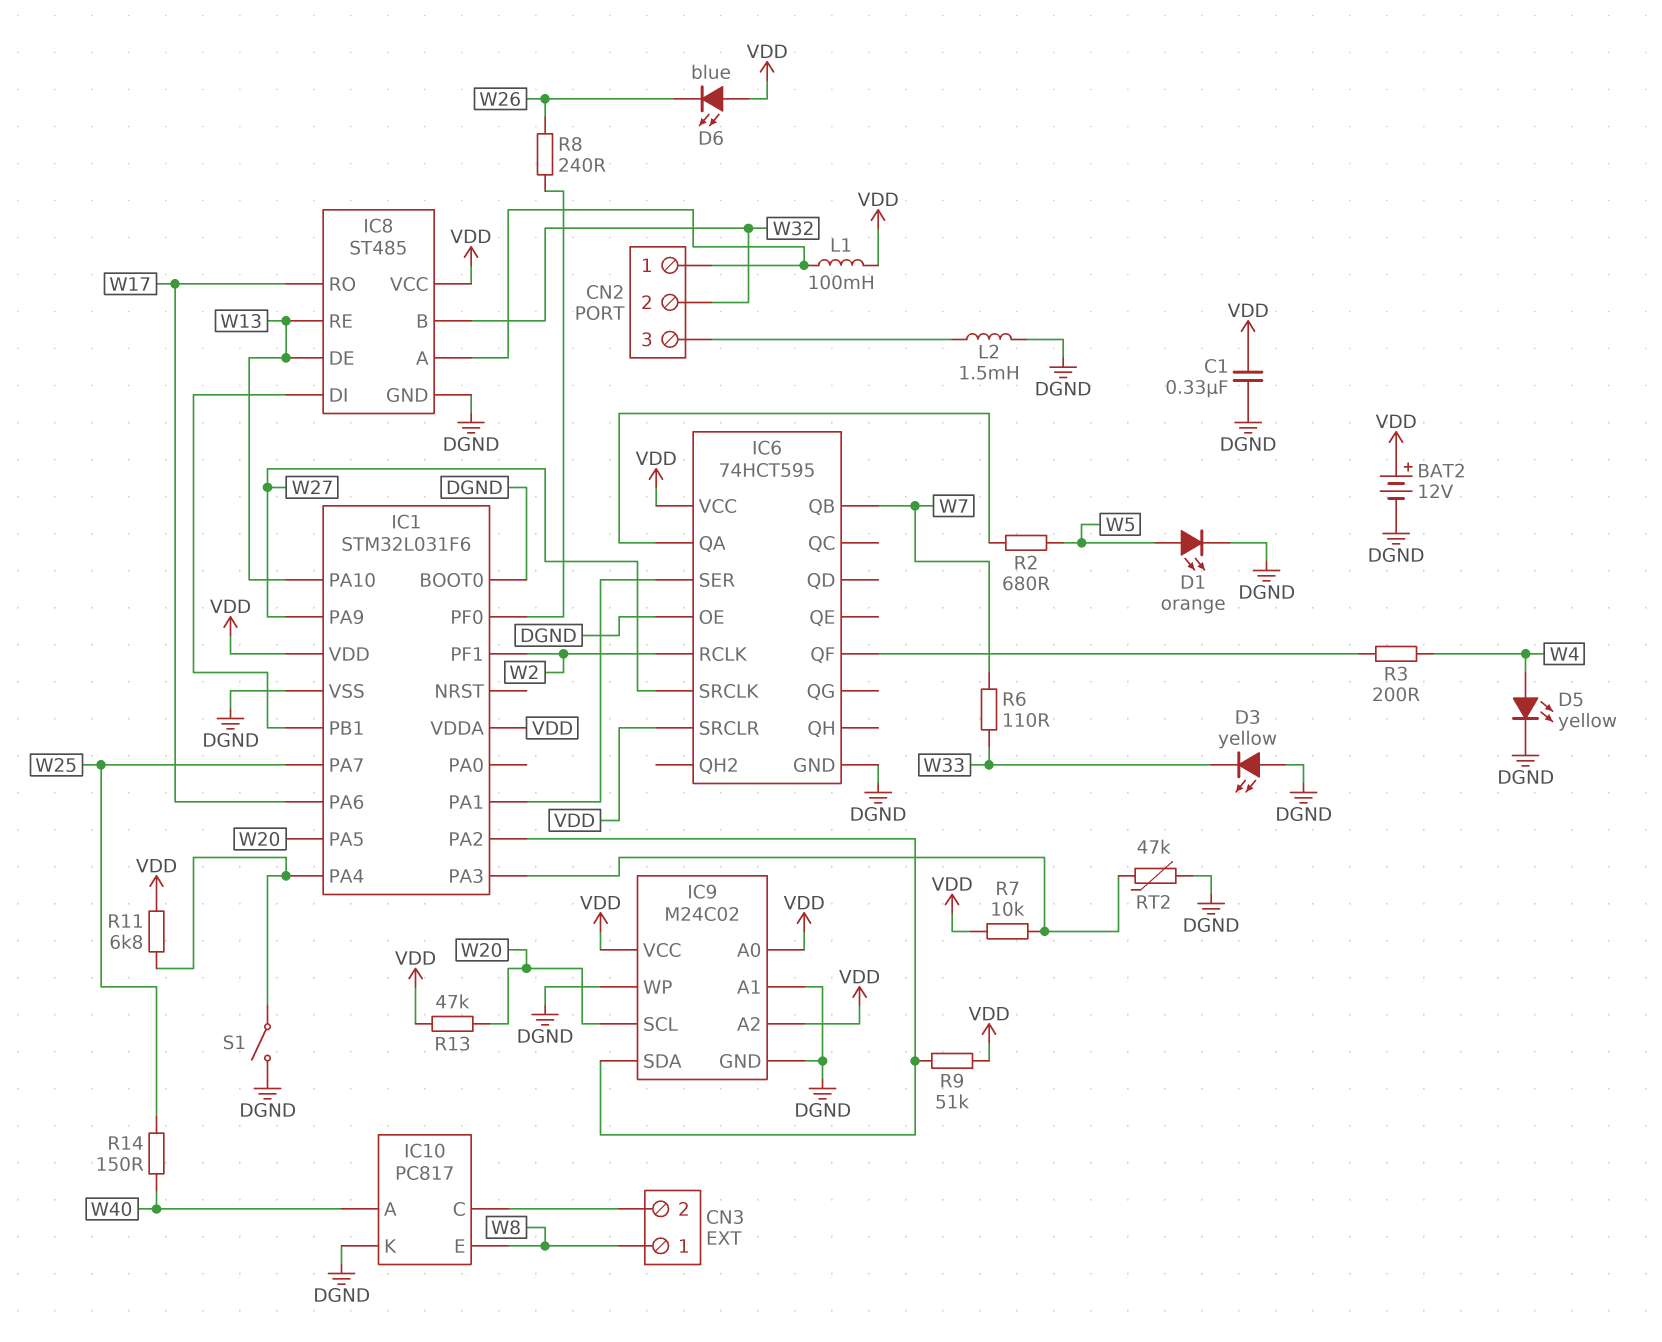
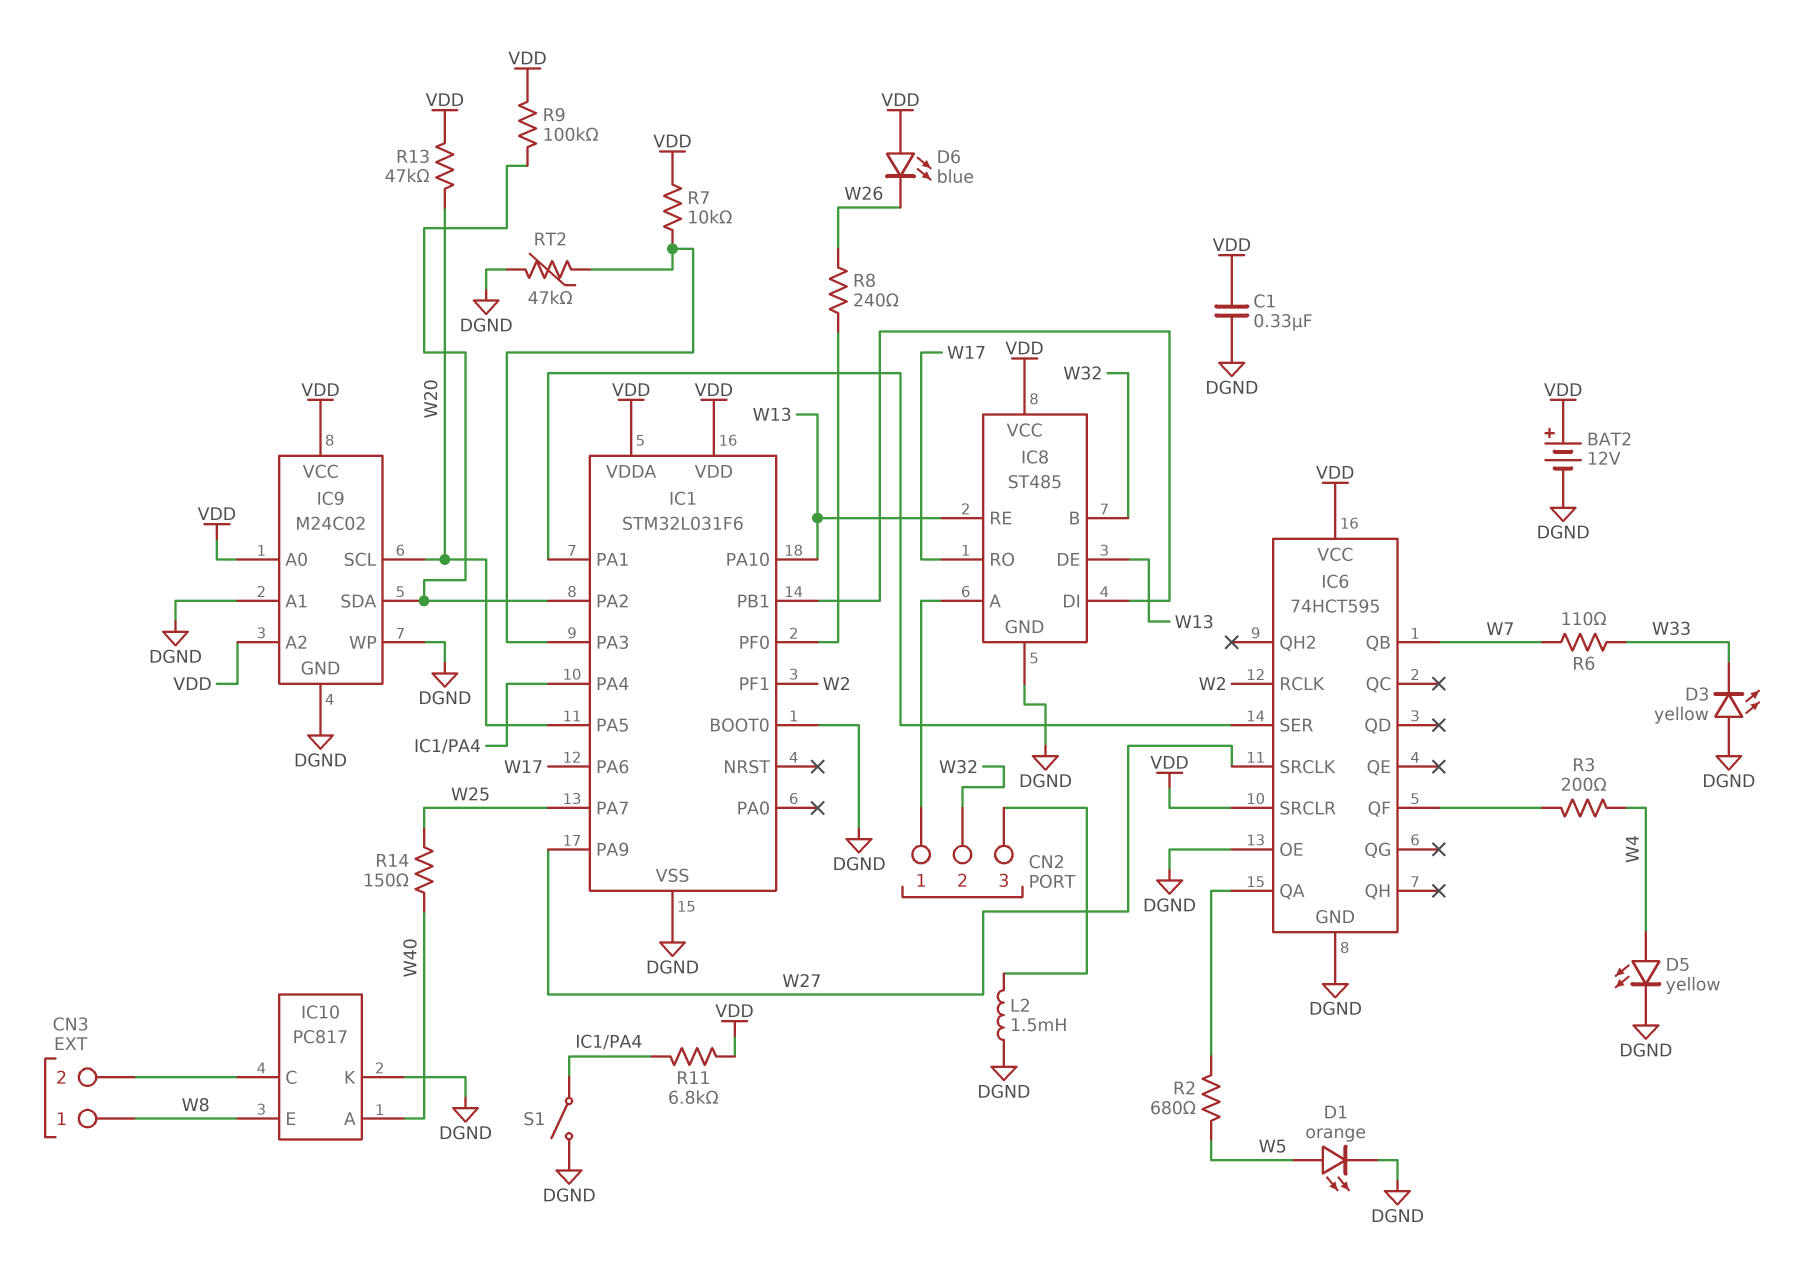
L1: 100mH (CN2/1, VDD) -> none
R9: 51k (IC1/PA2, VDD) -> 100k (IC1/PA2, VDD)

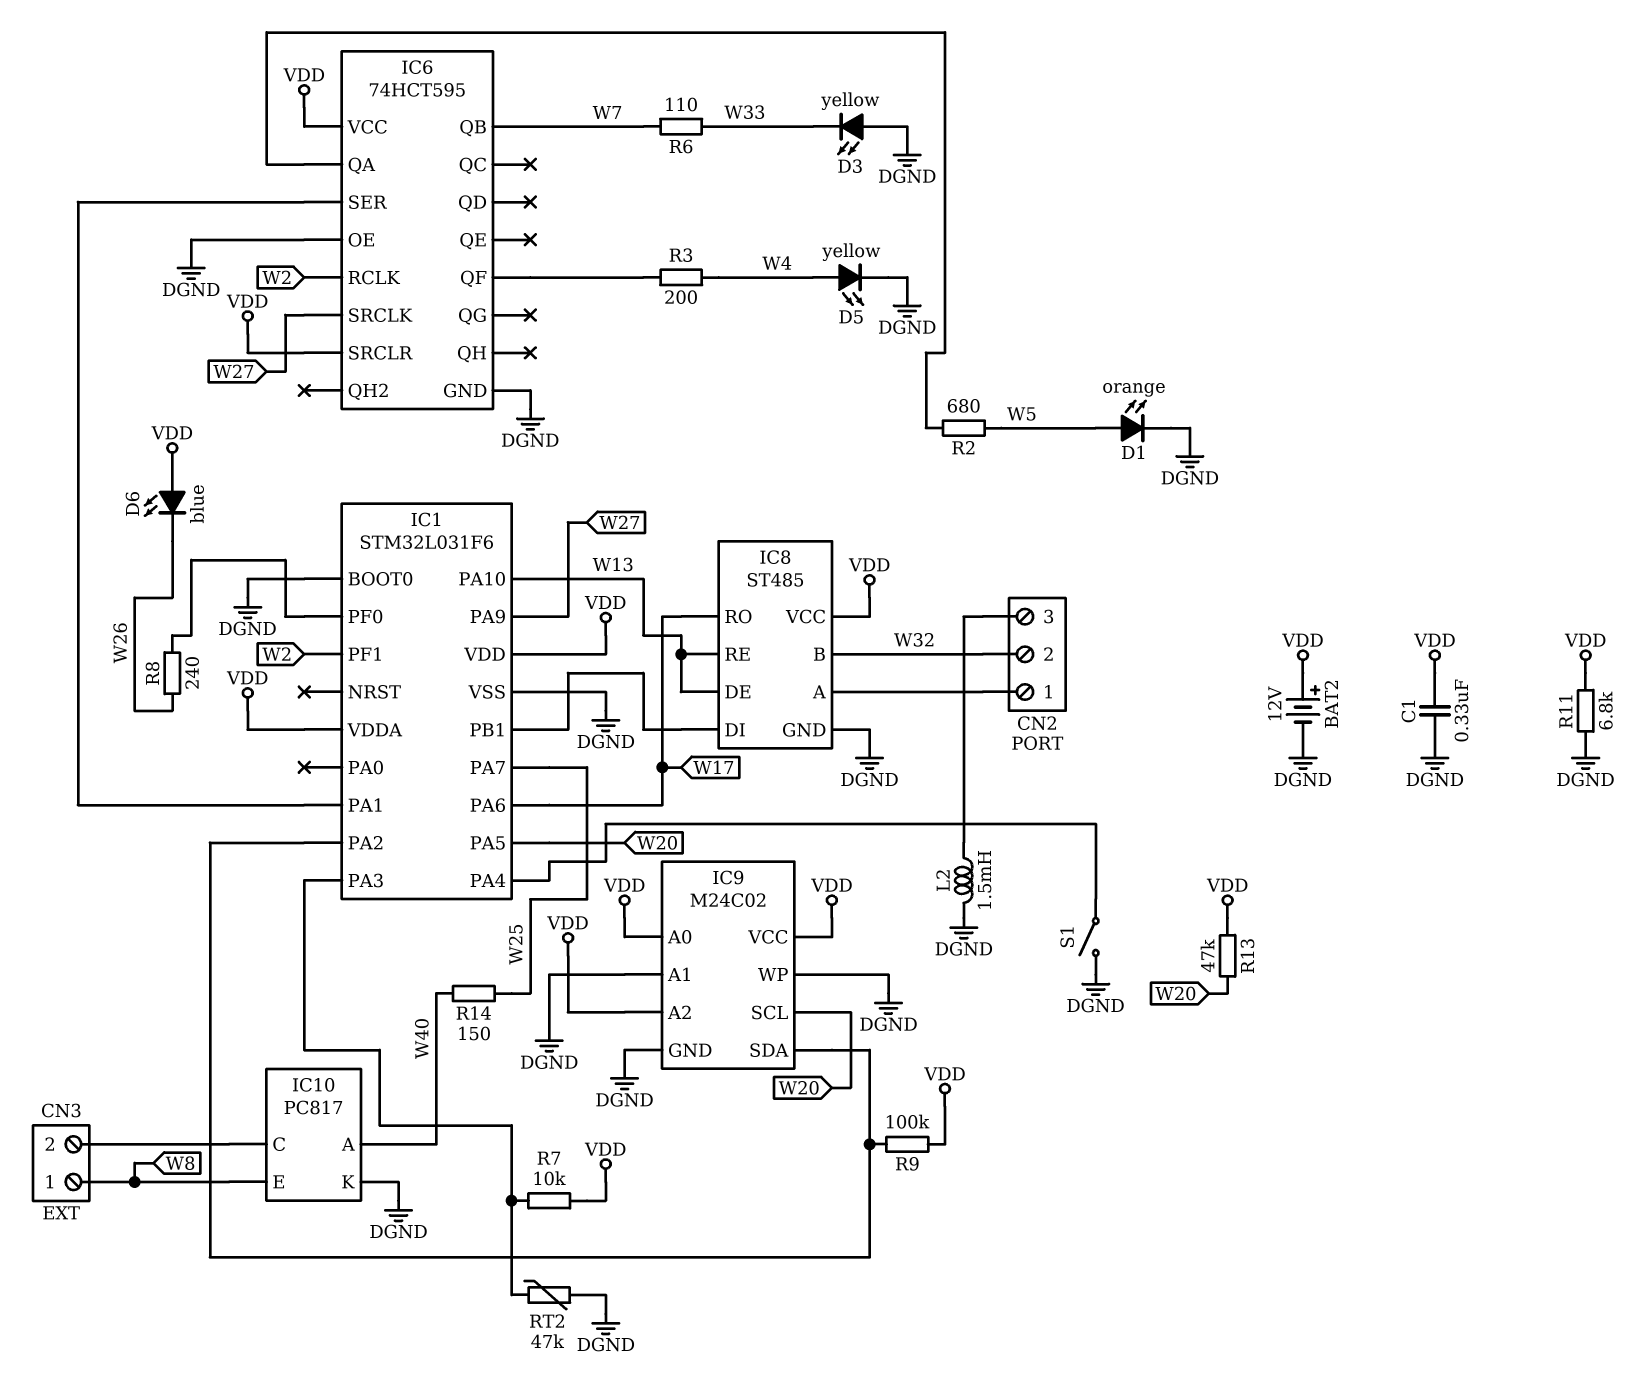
R11: 6.8k (IC1/PA4, VDD) -> 6.8k (DGND, VDD)

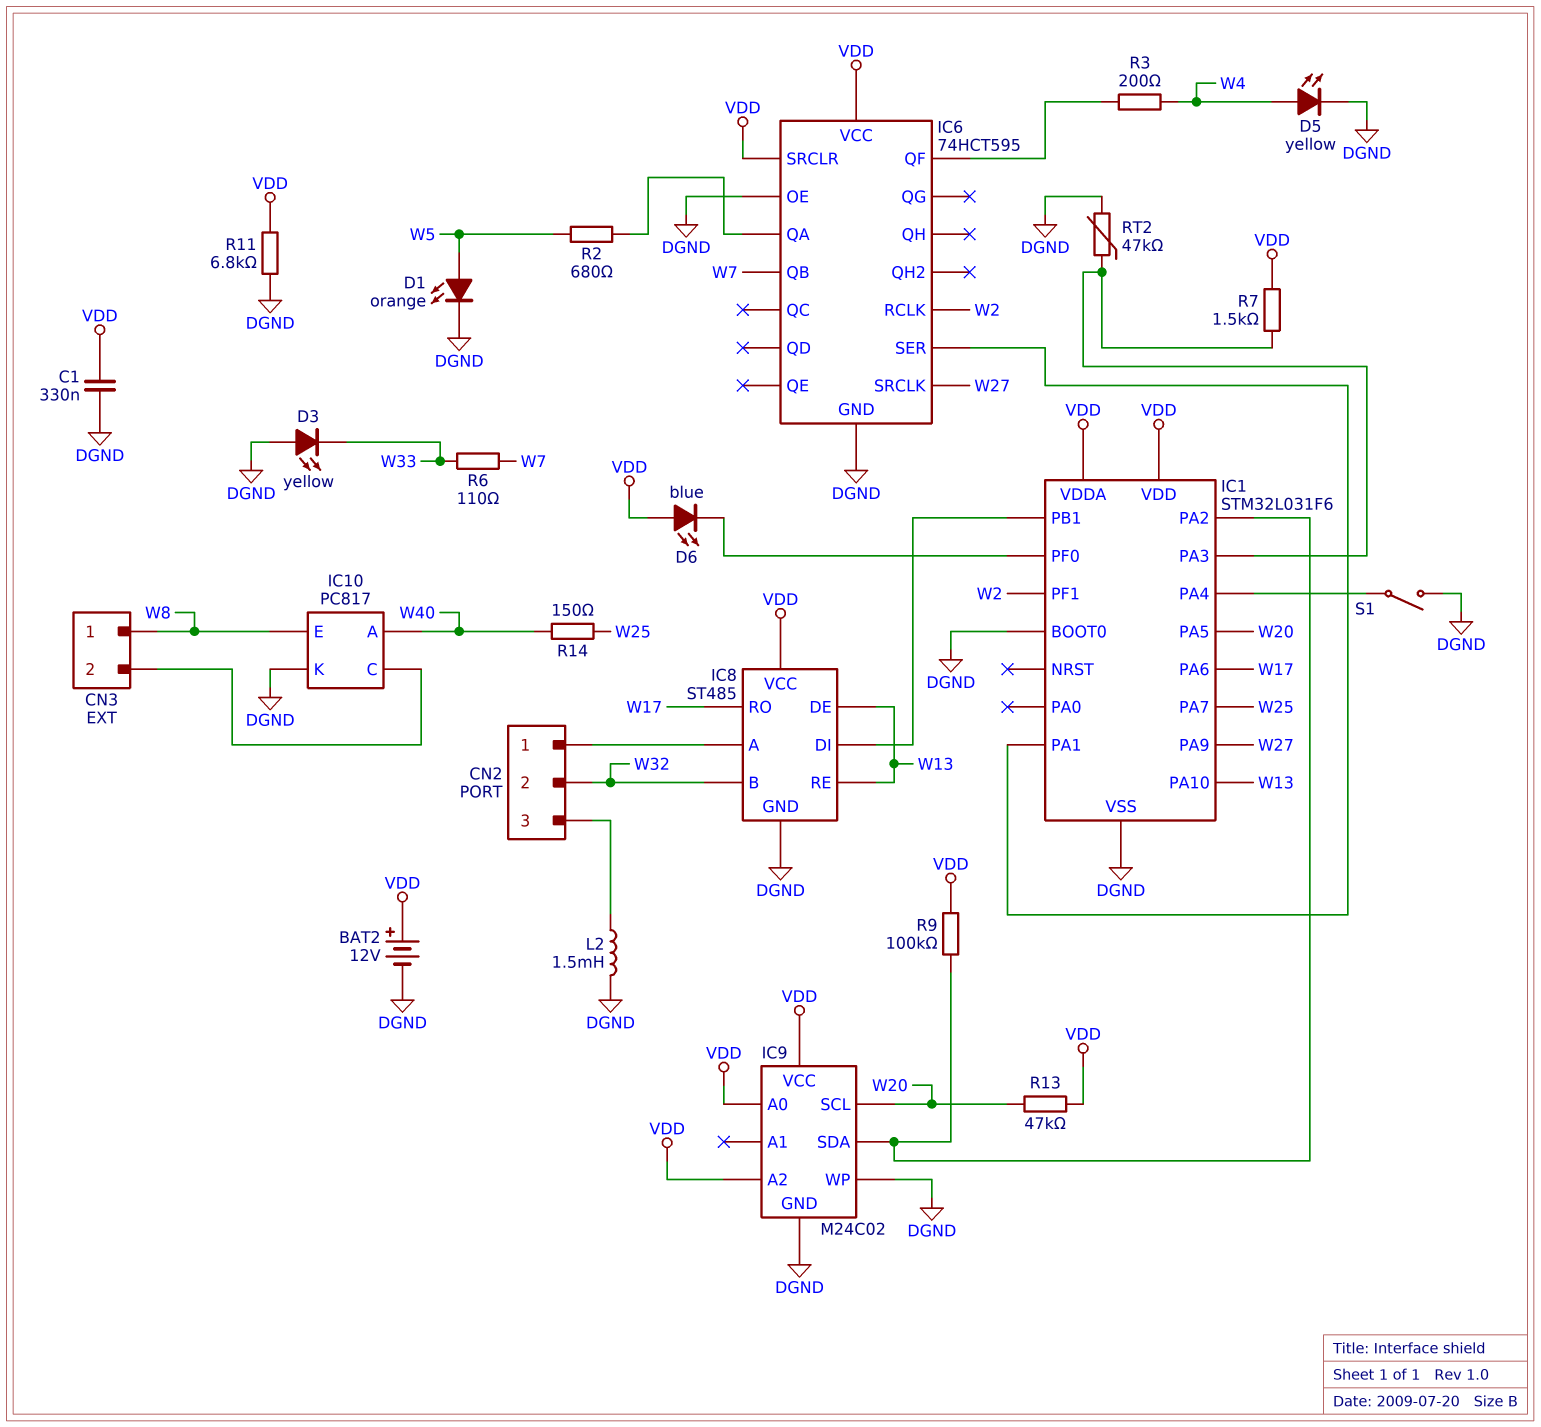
D6: LED blue (A VDD, K W26) -> LED blue (A VDD, K IC1/PF0)
IC9 pin A1: DGND -> none
R7: 10k (IC1/PA3, VDD) -> 1.5k (IC1/PA3, VDD)
R8: 240 (IC1/PF0, W26) -> none

